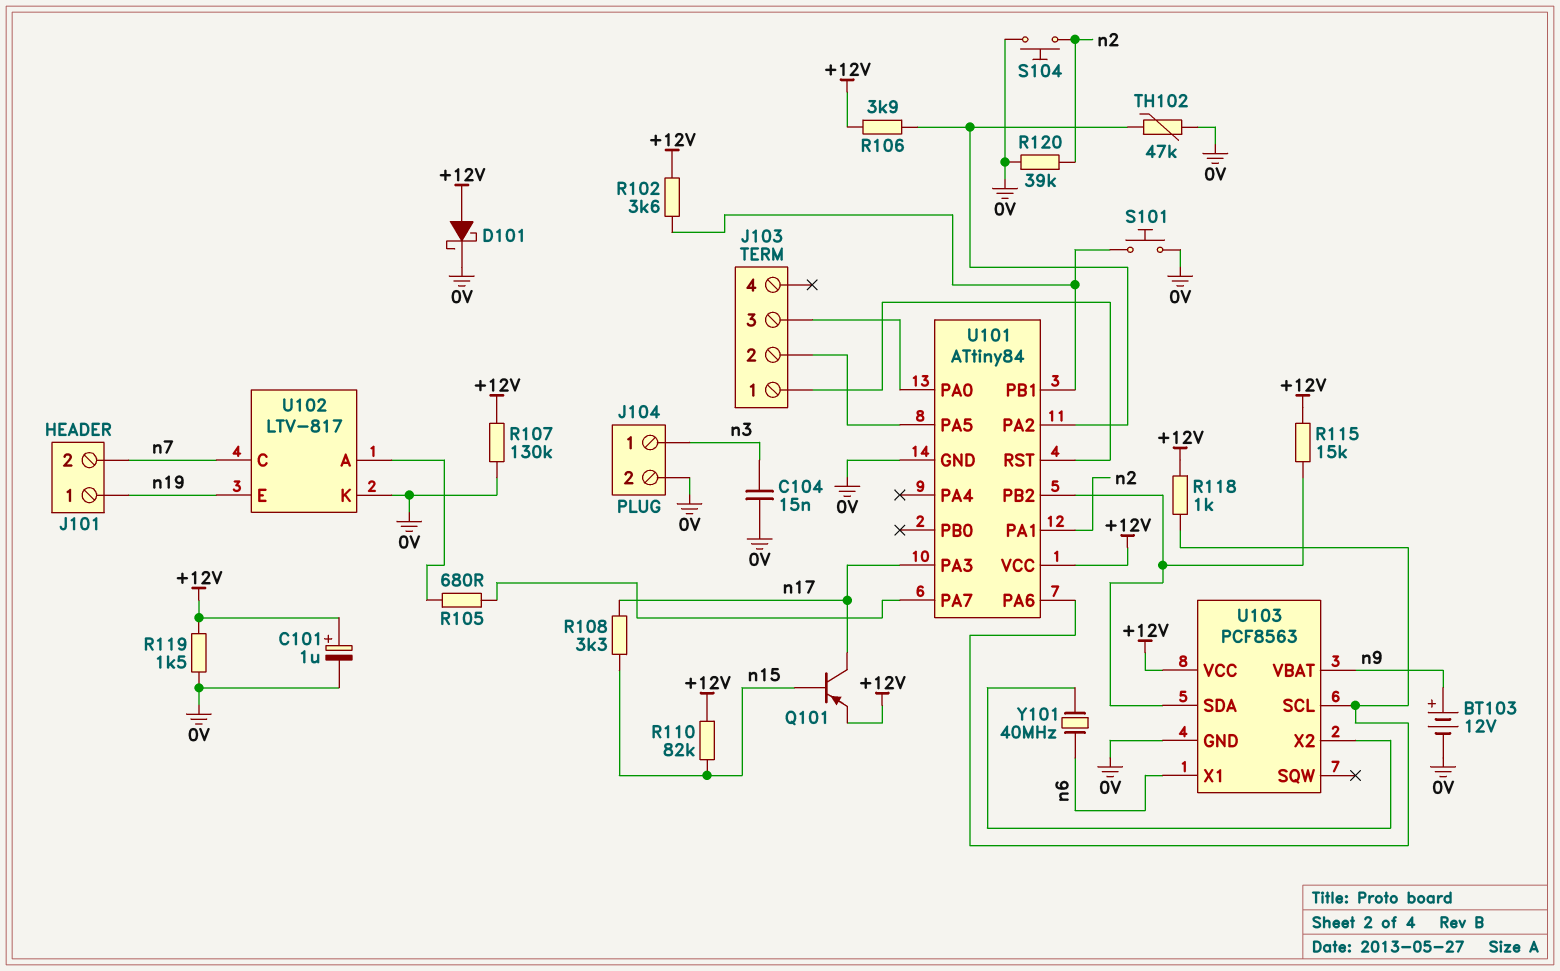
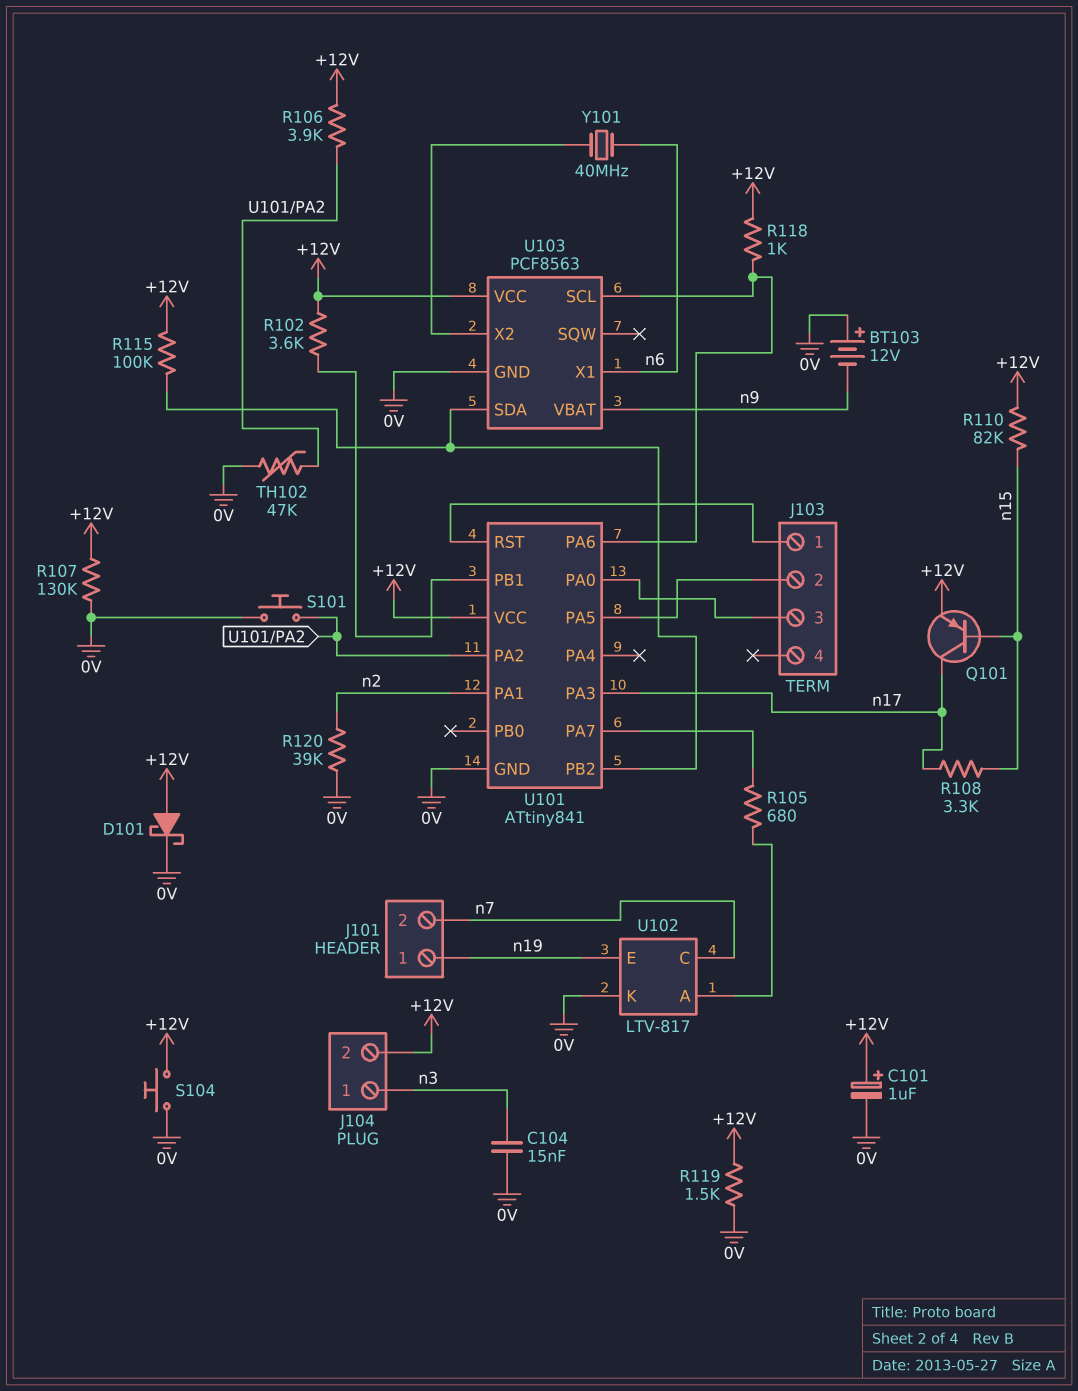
BT103: 12V (plus n9, minus 0V) -> 12V (plus 0V, minus n9)
J104 pin 2: 0V -> +12V
R115: 15k (+12V, U101/PB2) -> 100k (+12V, U101/PB2)
S101: button (0V, U101/PB1) -> button (0V, U101/PA2)
S104: button (0V, n2) -> button (+12V, 0V)
U101: ATtiny84 -> ATtiny841

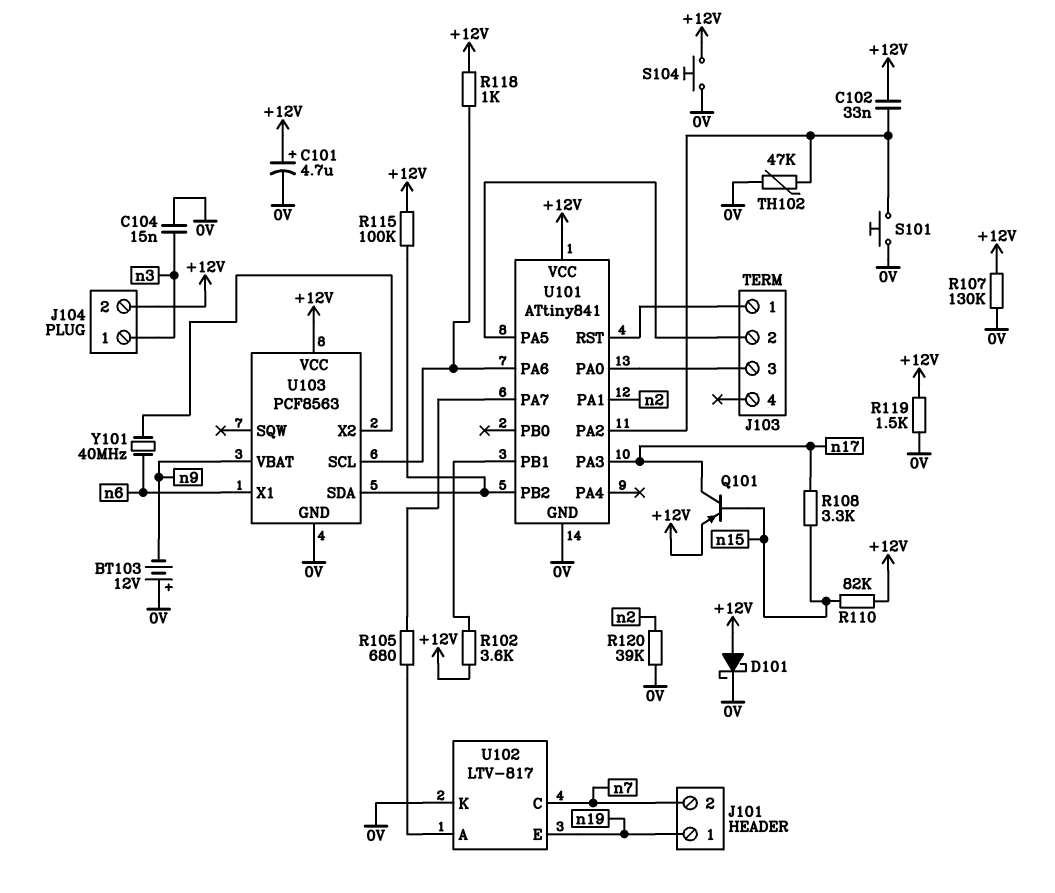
C101: 1uF (plus +12V, minus 0V) -> 4.7uF (plus +12V, minus 0V)
C102: none -> 33nF (+12V, U101/PA2)
R106: 3.9k (+12V, U101/PA2) -> none

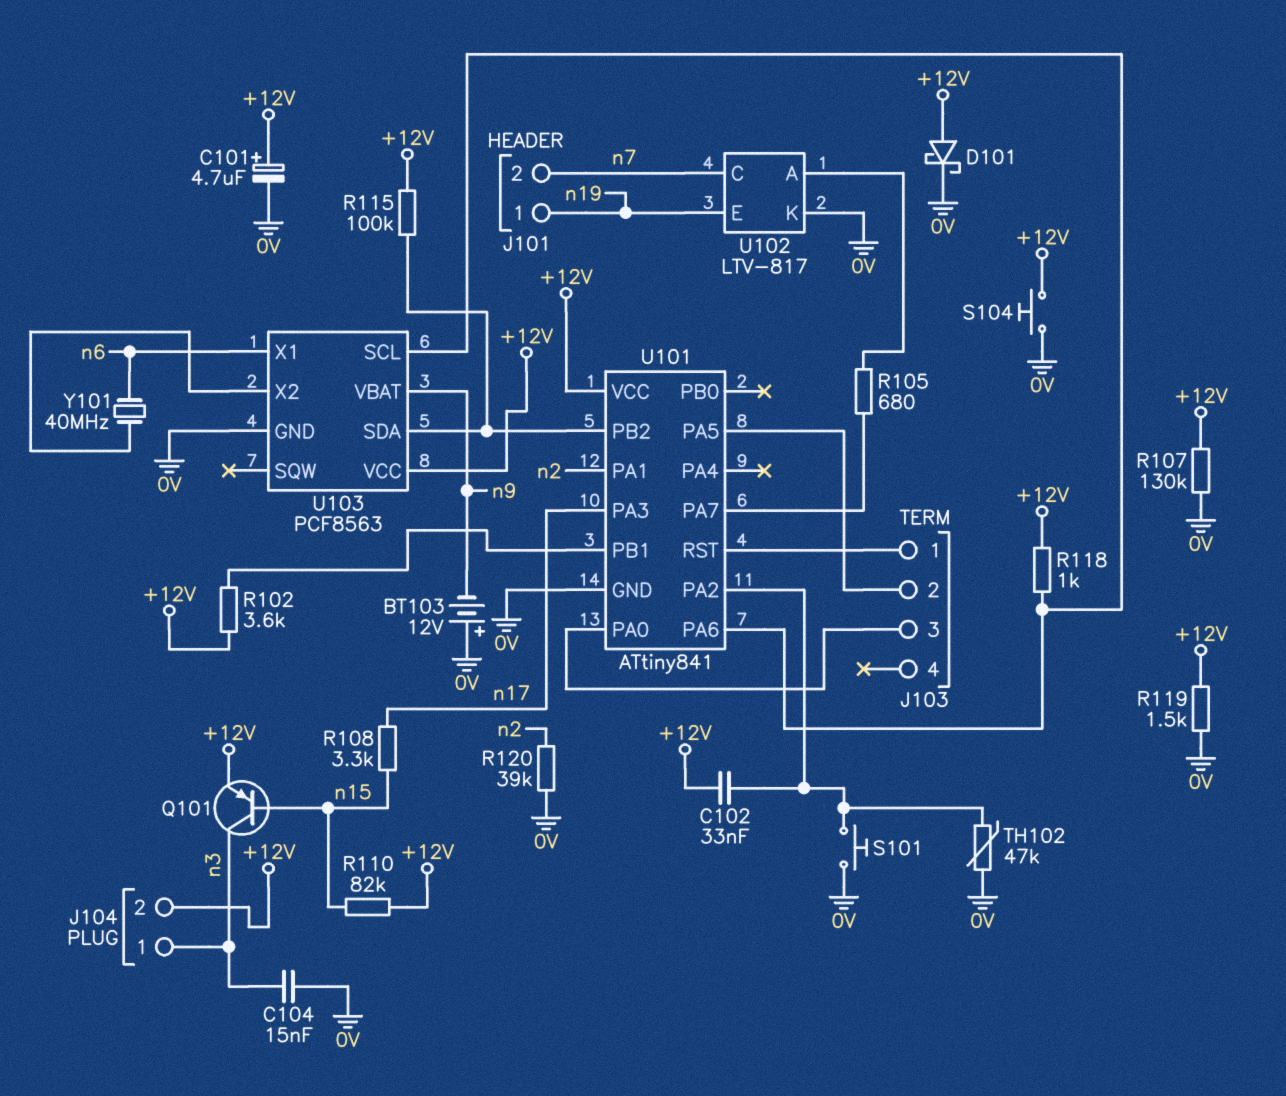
Q101: PNP (B n15, C n17, E +12V) -> PNP (B n15, C n3, E +12V)

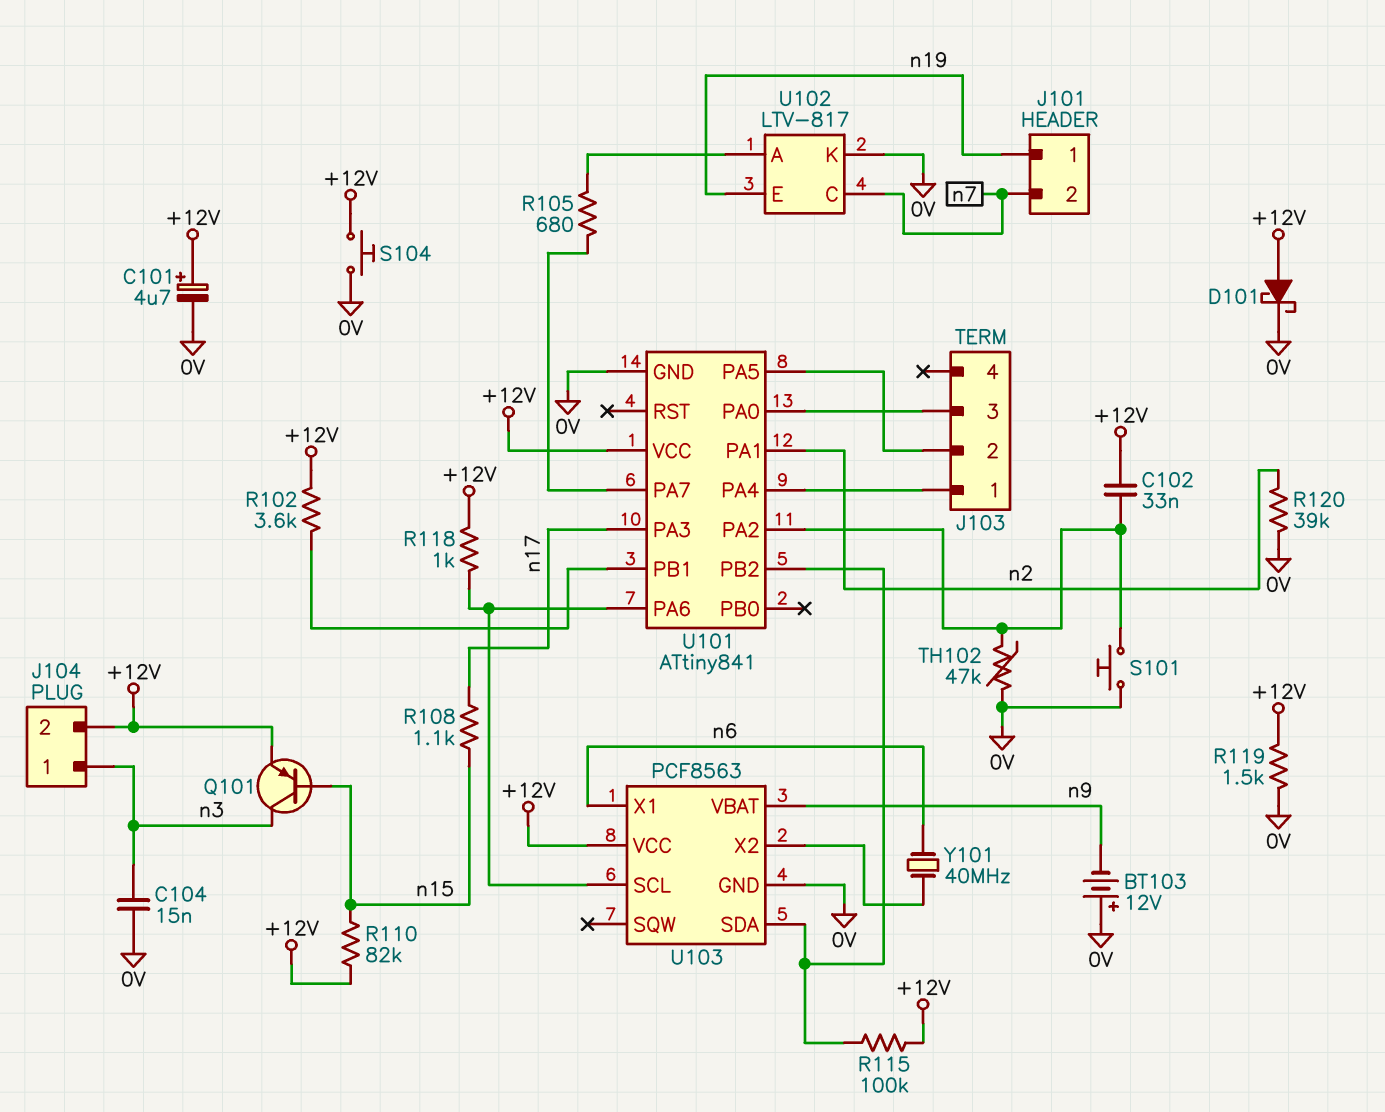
R107: 130k (+12V, 0V) -> none
R108: 3.3k (n15, n17) -> 1.1k (n15, n17)
U101 pin PA4: none -> J103/1
U101 pin RST: J103/1 -> none

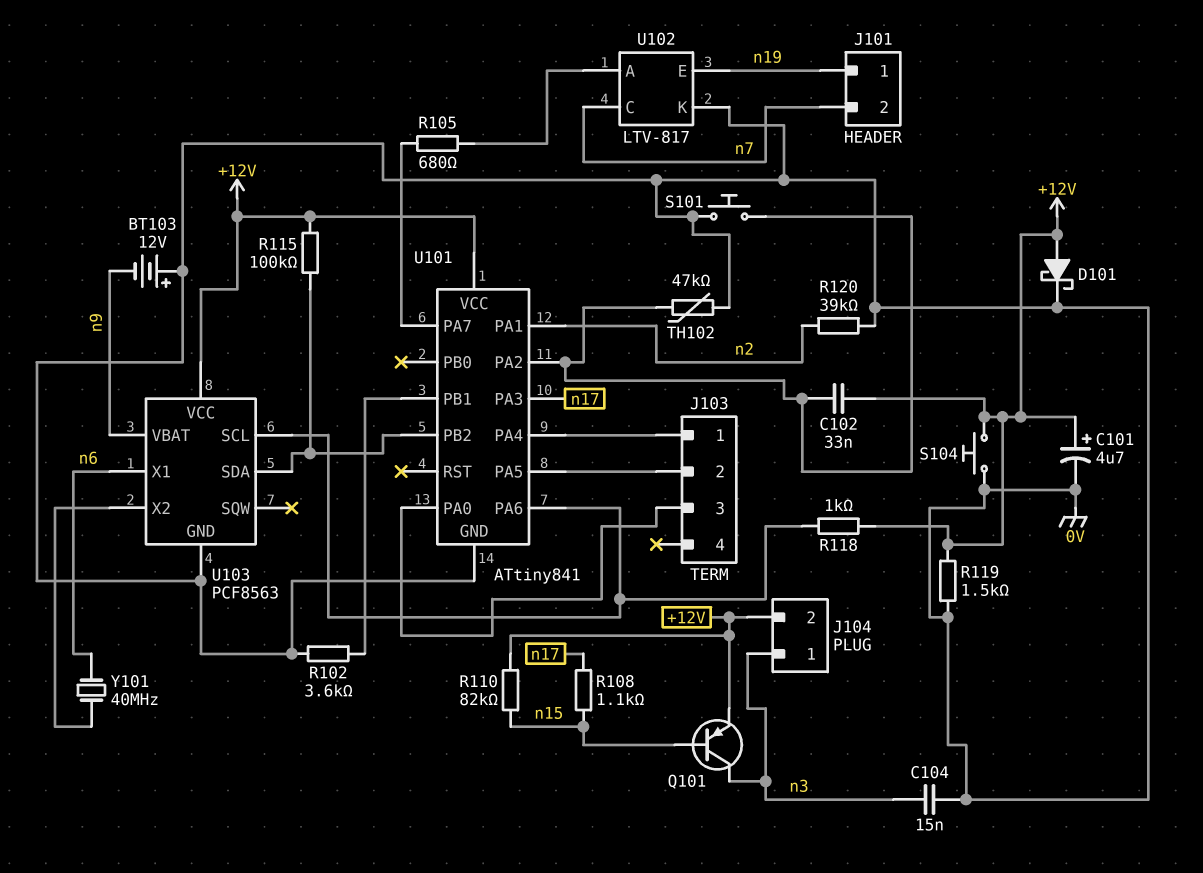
R102: 3.6k (+12V, U101/PB1) -> 3.6k (0V, U101/PB1)

